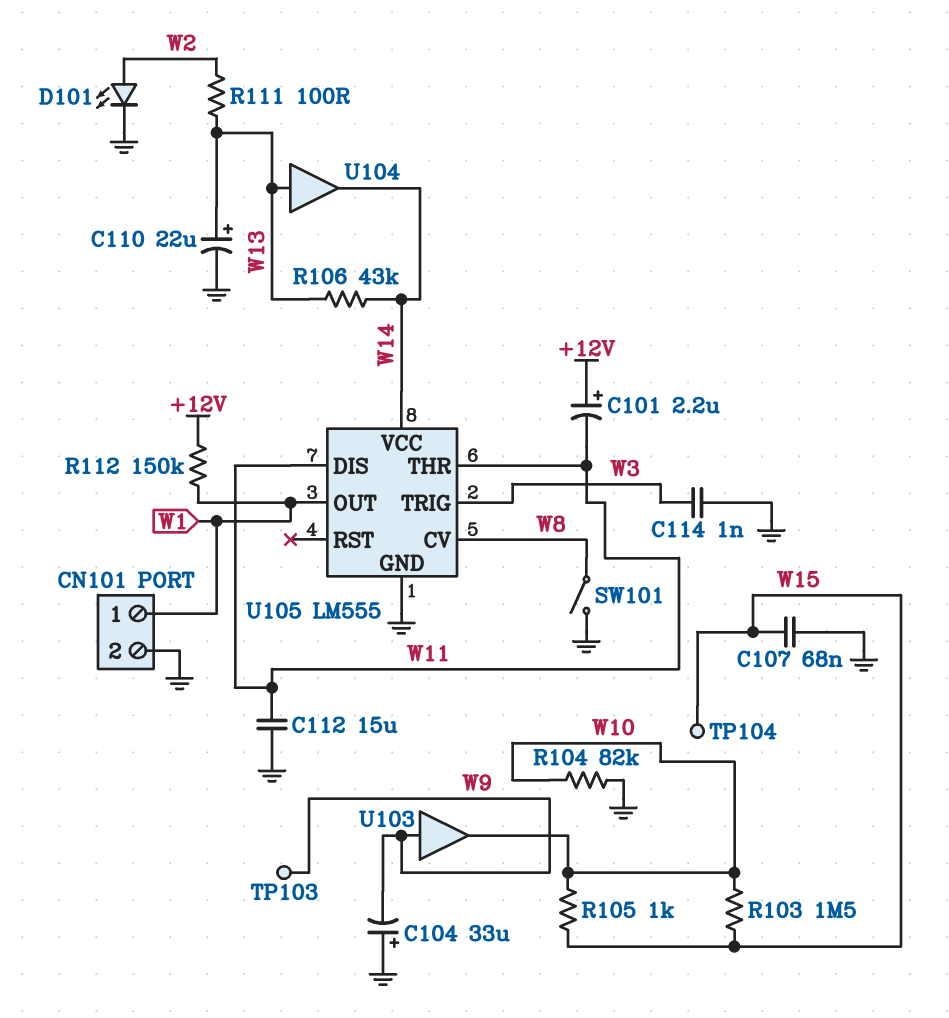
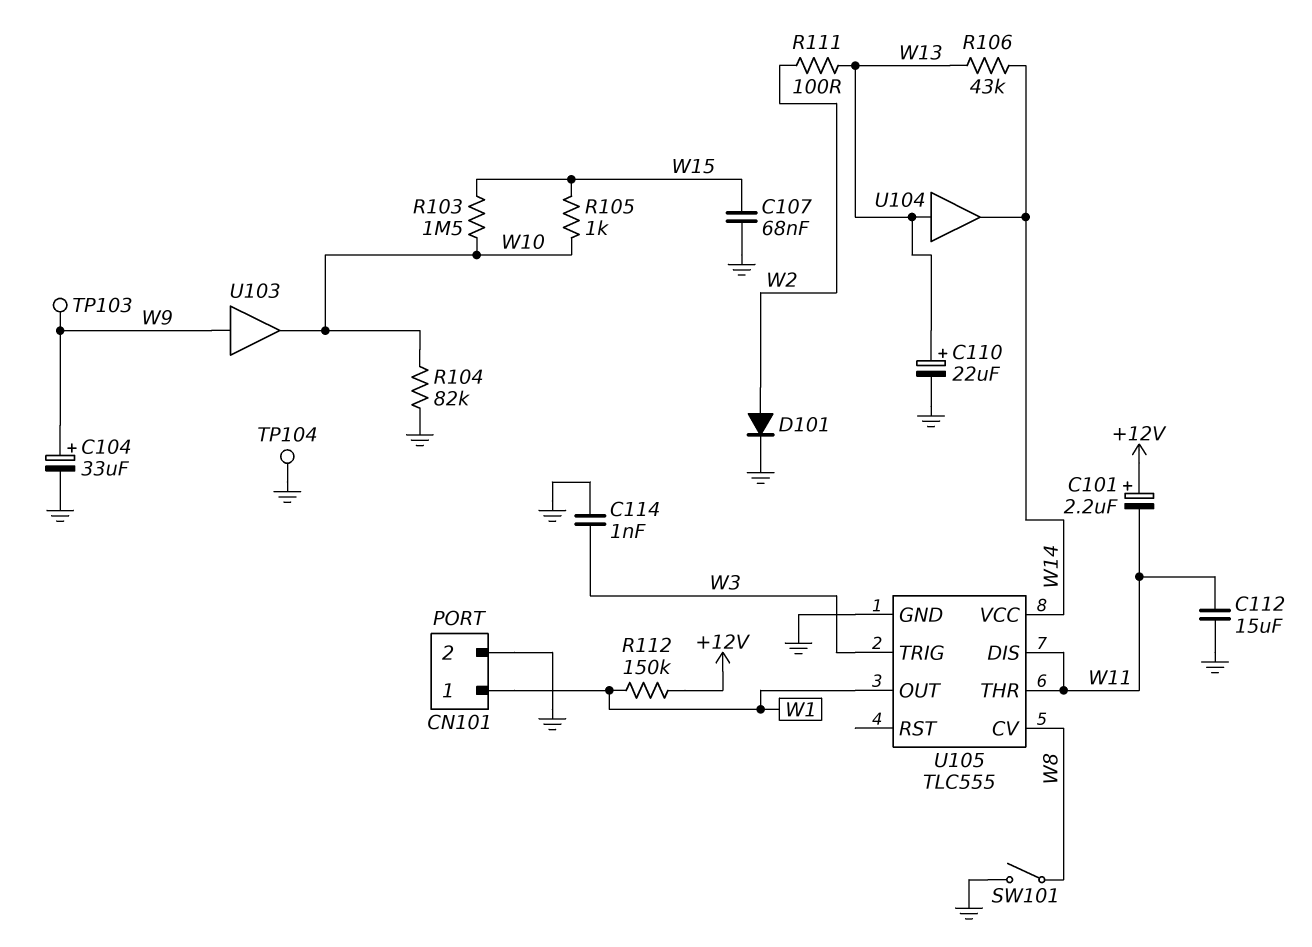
C104: 33uF (plus GND, minus W9) -> 33uF (plus W9, minus GND)
D101: LED (A W2, K GND) -> diode (A W2, K GND)
TP104: test point (W15) -> test point (GND)
U105: LM555 -> TLC555

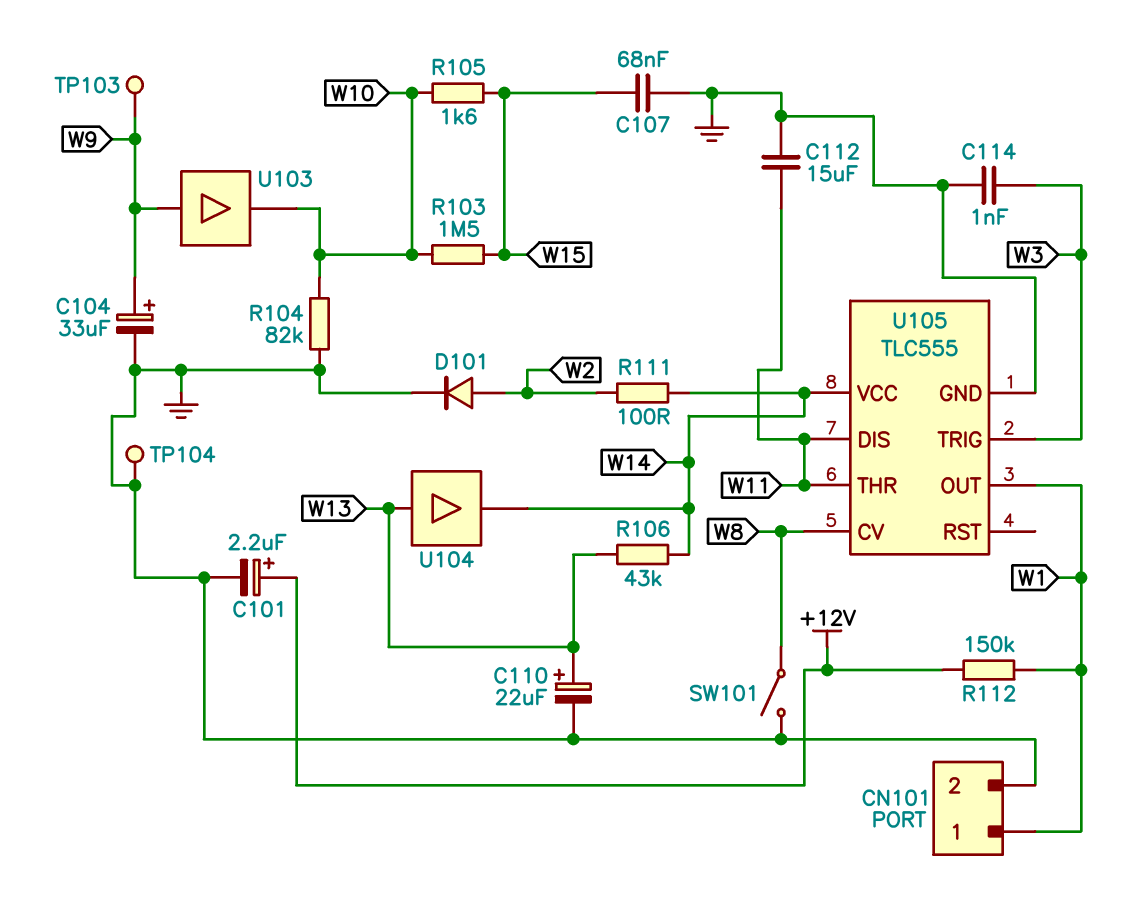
C101: 2.2uF (plus +12V, minus W11) -> 2.2uF (plus +12V, minus GND)
R105: 1k (W10, W15) -> 1.6k (W10, W15)
R111: 100 (W2, W13) -> 100 (W2, W14)

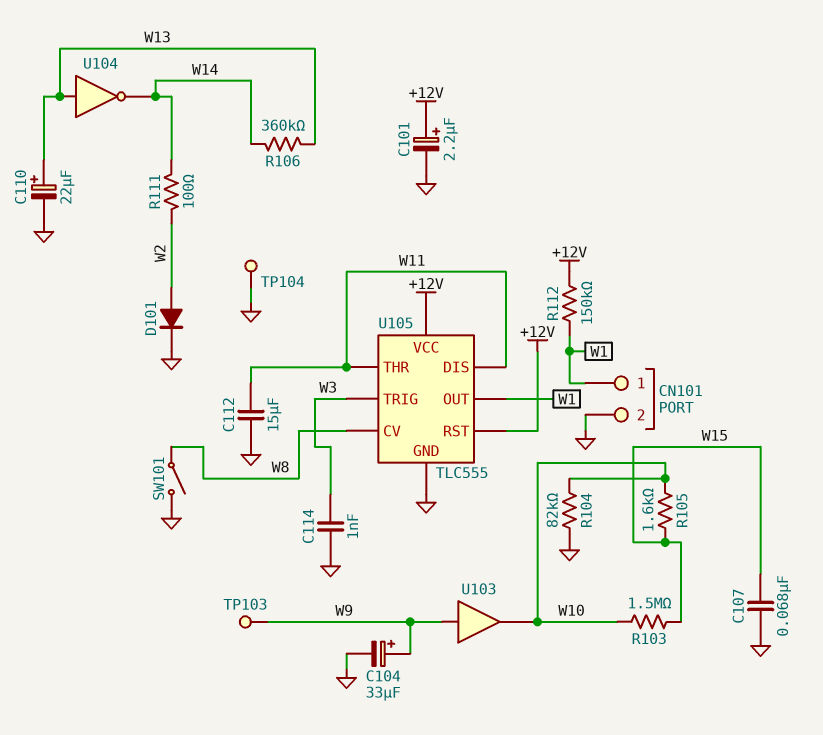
R106: 43k (W13, W14) -> 360k (W13, W14)
U104: buffer (in W13, out W14) -> NOT (in W13, out W14)
U105 pin RST: none -> +12V
U105 pin VCC: W14 -> +12V

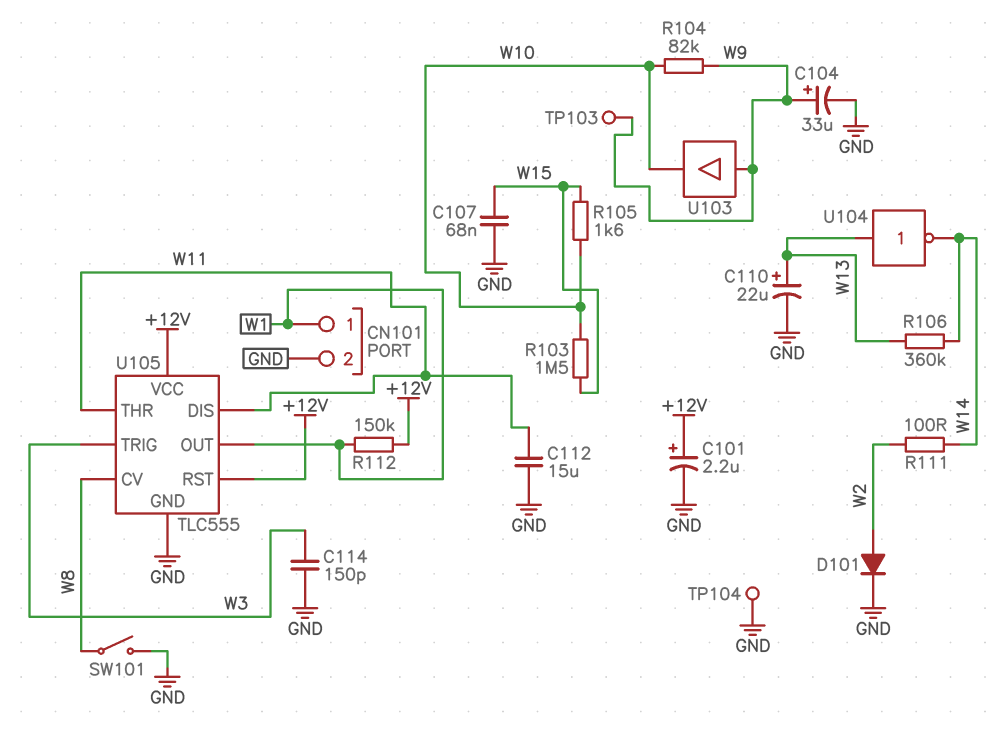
C114: 1nF (GND, W3) -> 150pF (GND, W3)
R104: 82k (GND, W10) -> 82k (W9, W10)

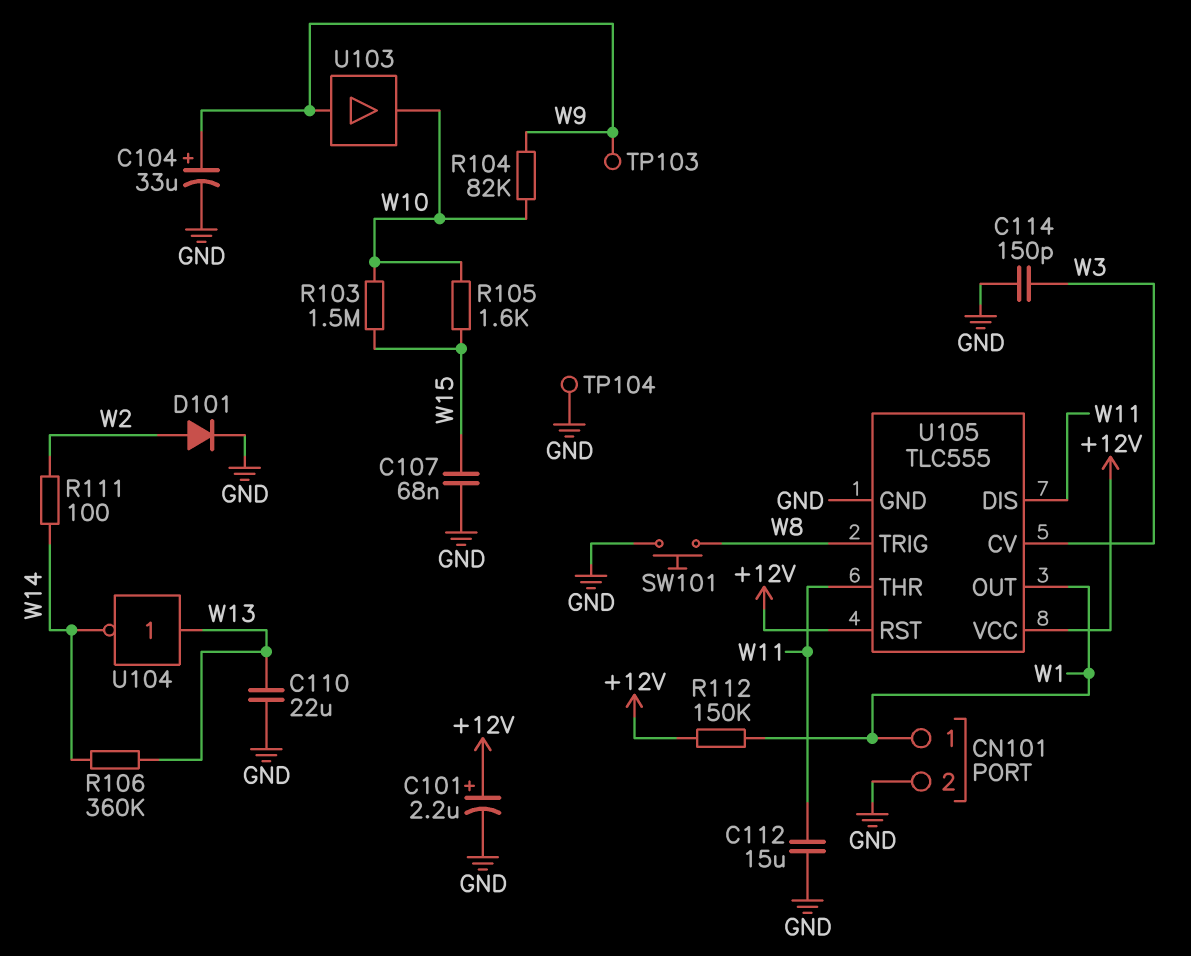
C110: 22uF (plus W13, minus GND) -> 22uF (GND, W13)
SW101: switch (GND, W8) -> button (GND, W8)
U105 pin CV: W8 -> W3
U105 pin TRIG: W3 -> W8

